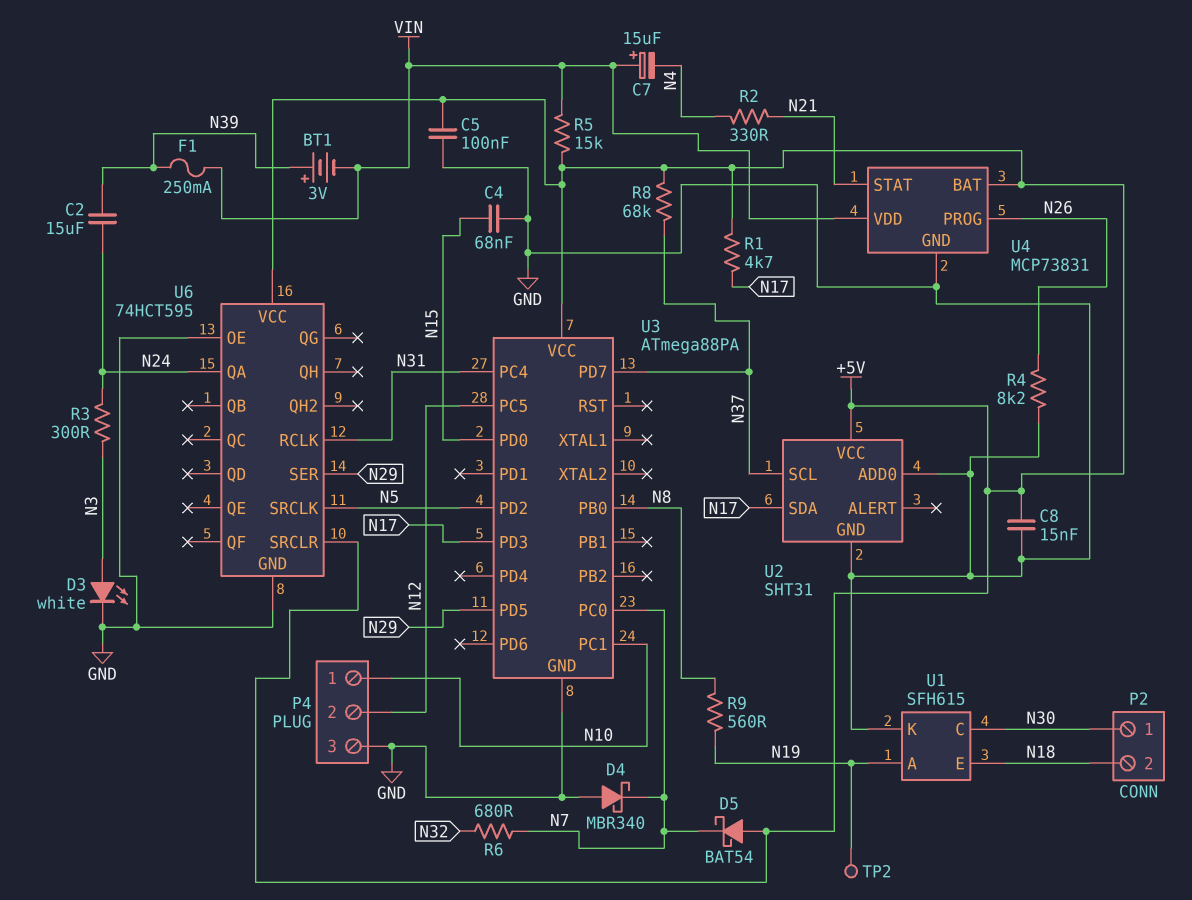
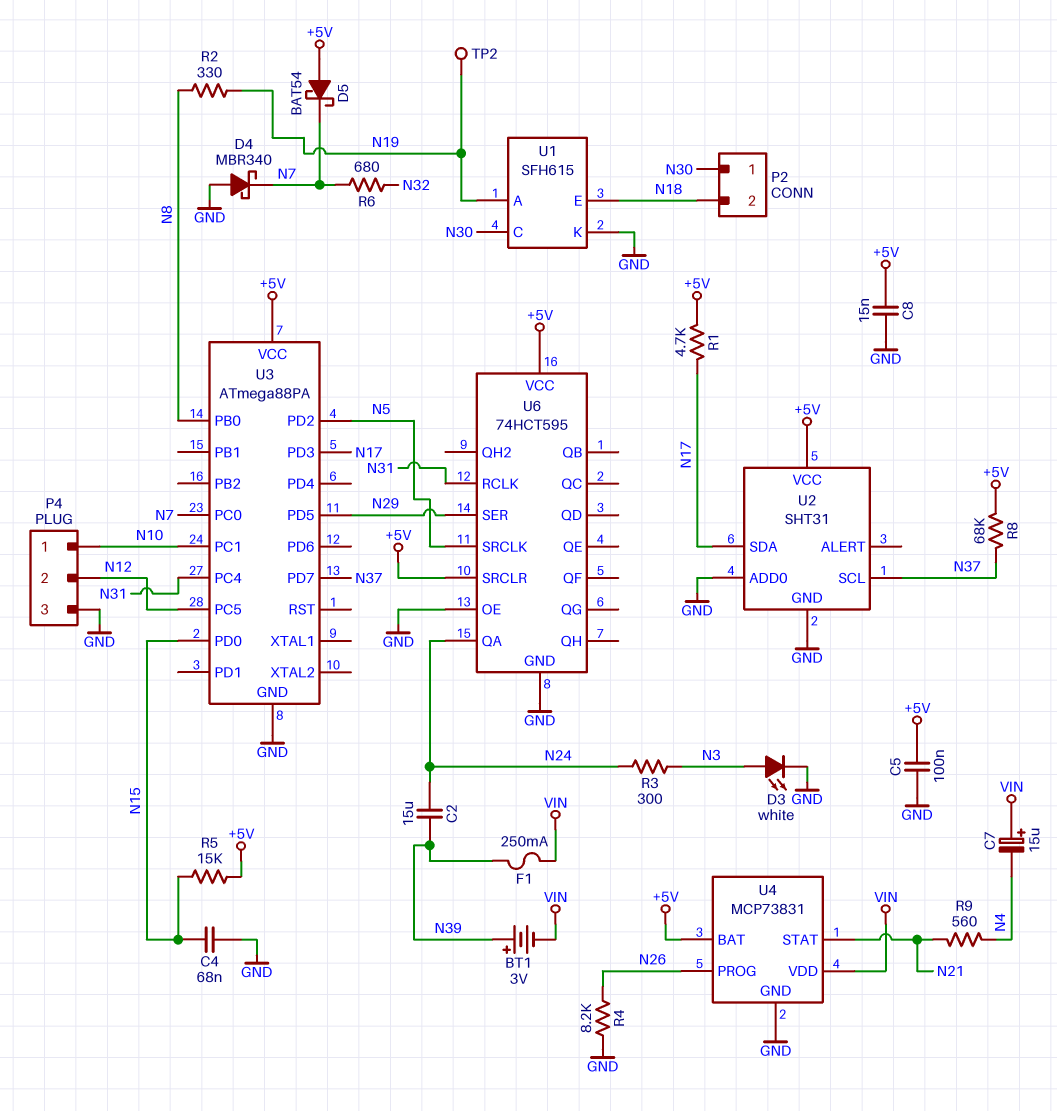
R2: 330 (N4, N21) -> 330 (N8, N19)
R5: 15k (+5V, VIN) -> 15k (+5V, N15)
R9: 560 (N8, N19) -> 560 (N4, N21)

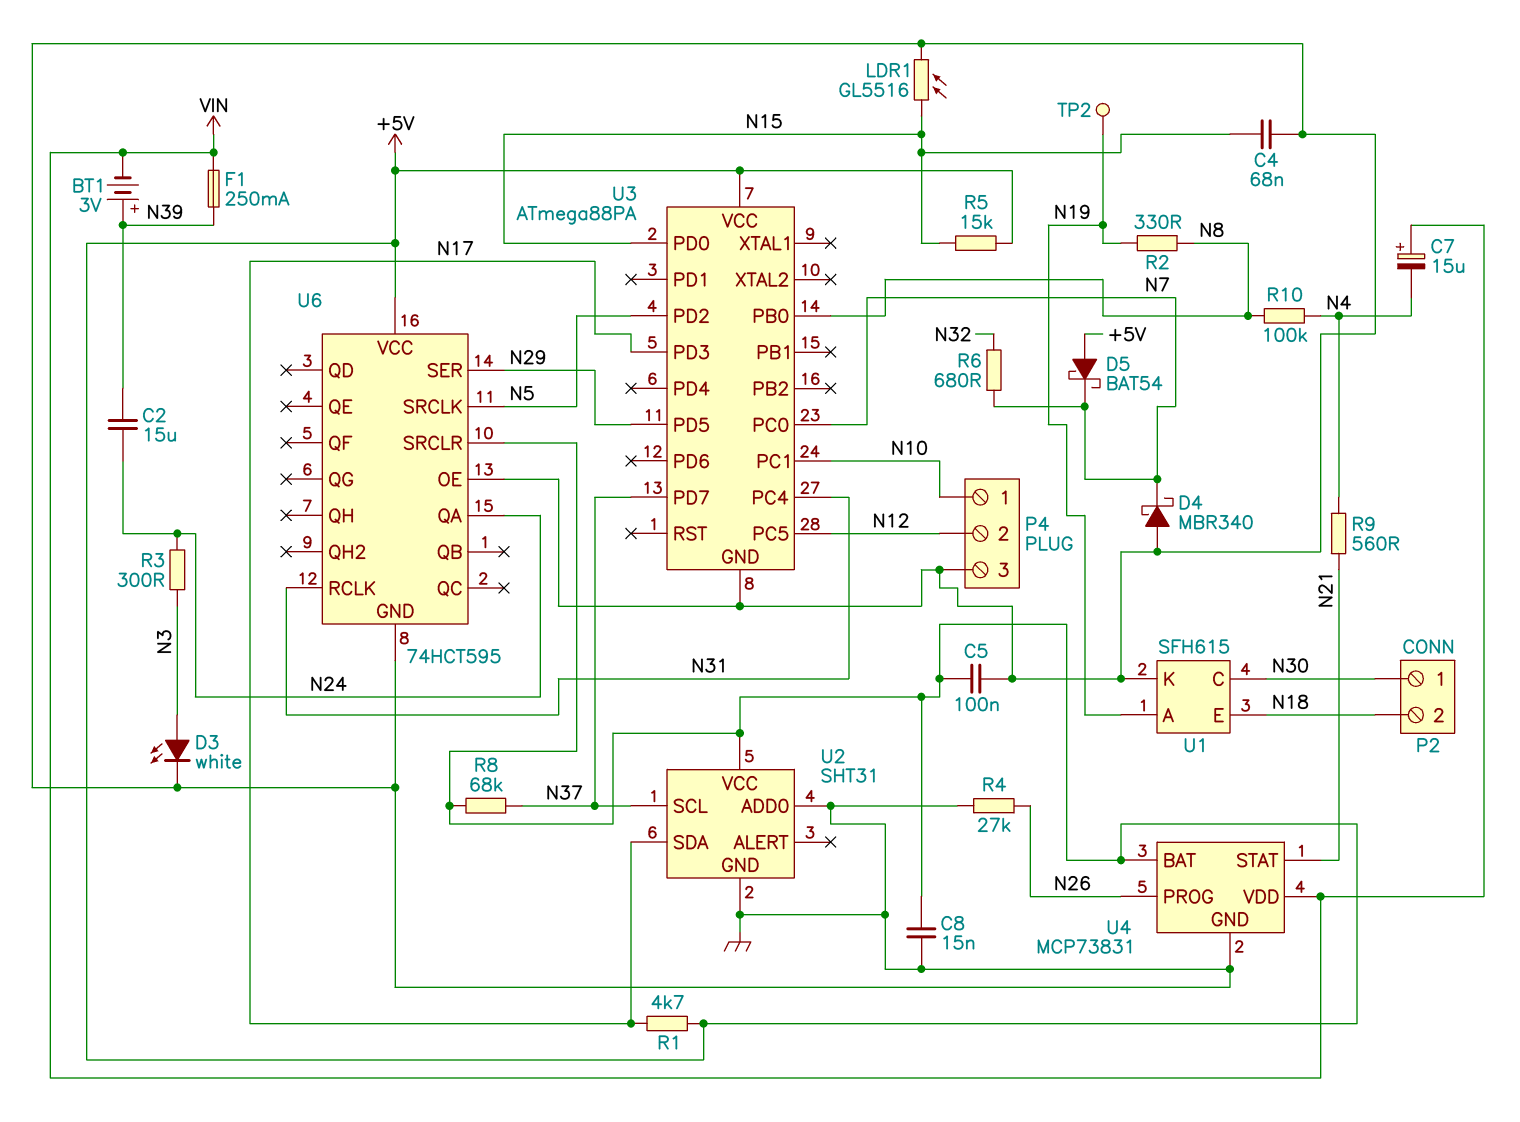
LDR1: none -> GL5516 (GND, N15)
R4: 8.2k (GND, N26) -> 27k (GND, N26)
R10: none -> 100k (N4, N8)

